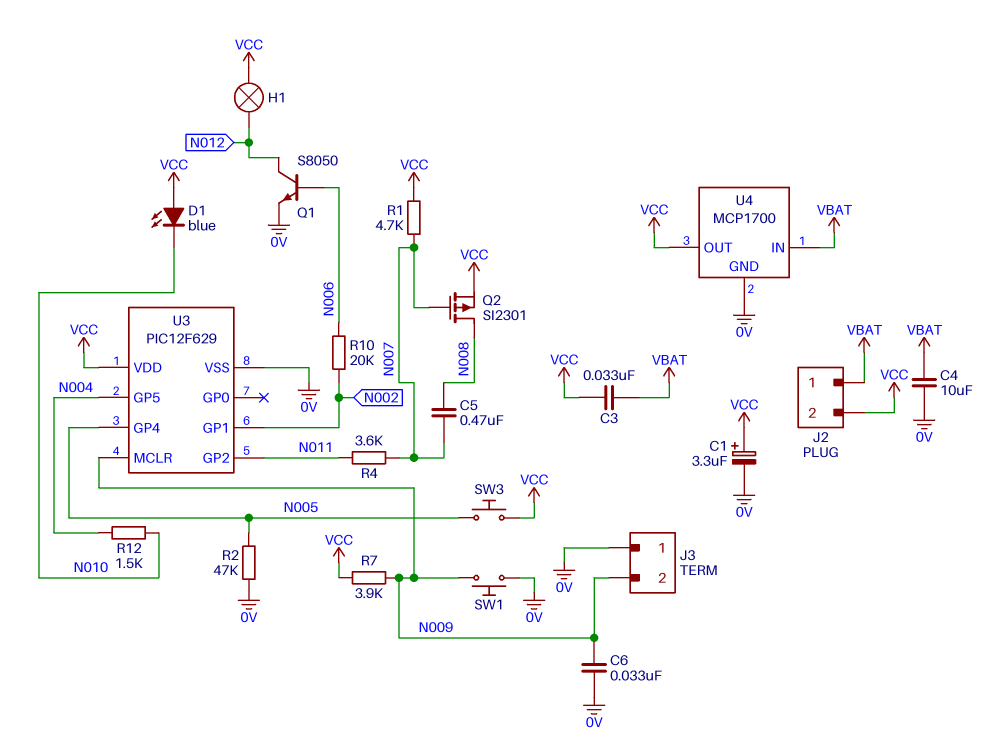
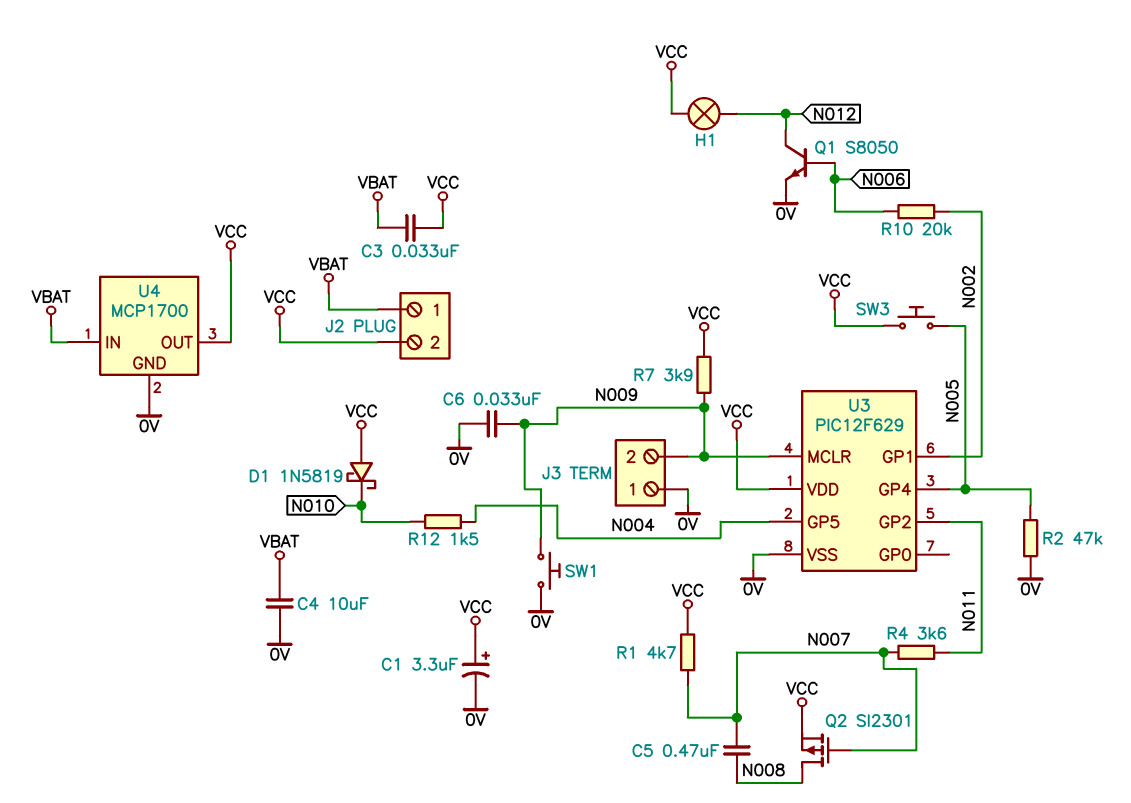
D1: LED blue (A VCC, K N010) -> schottky 1N5819 (A VCC, K N010)

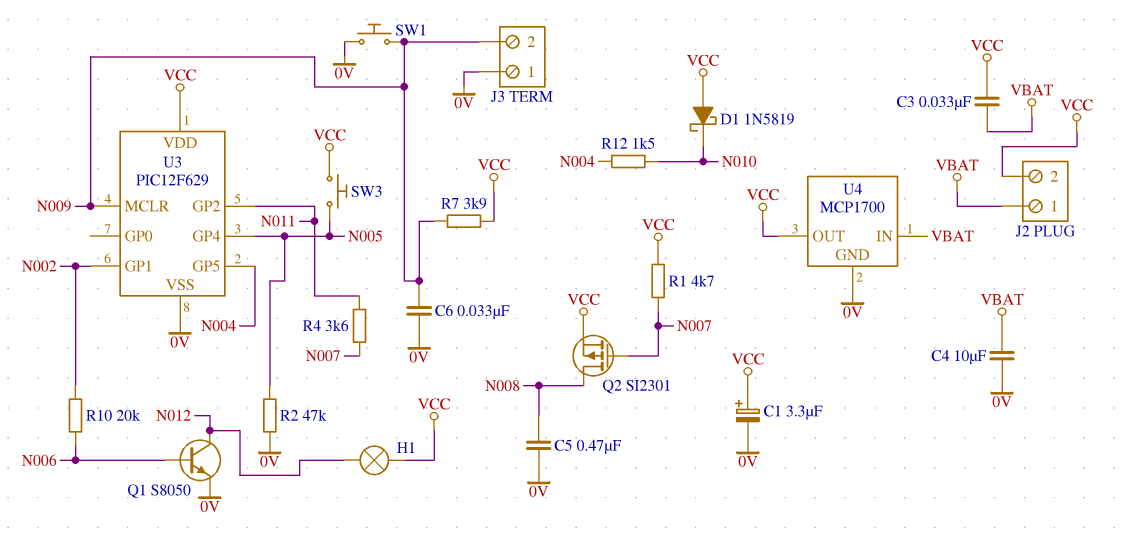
C5: 470nF (N007, N008) -> 470nF (0V, N008)

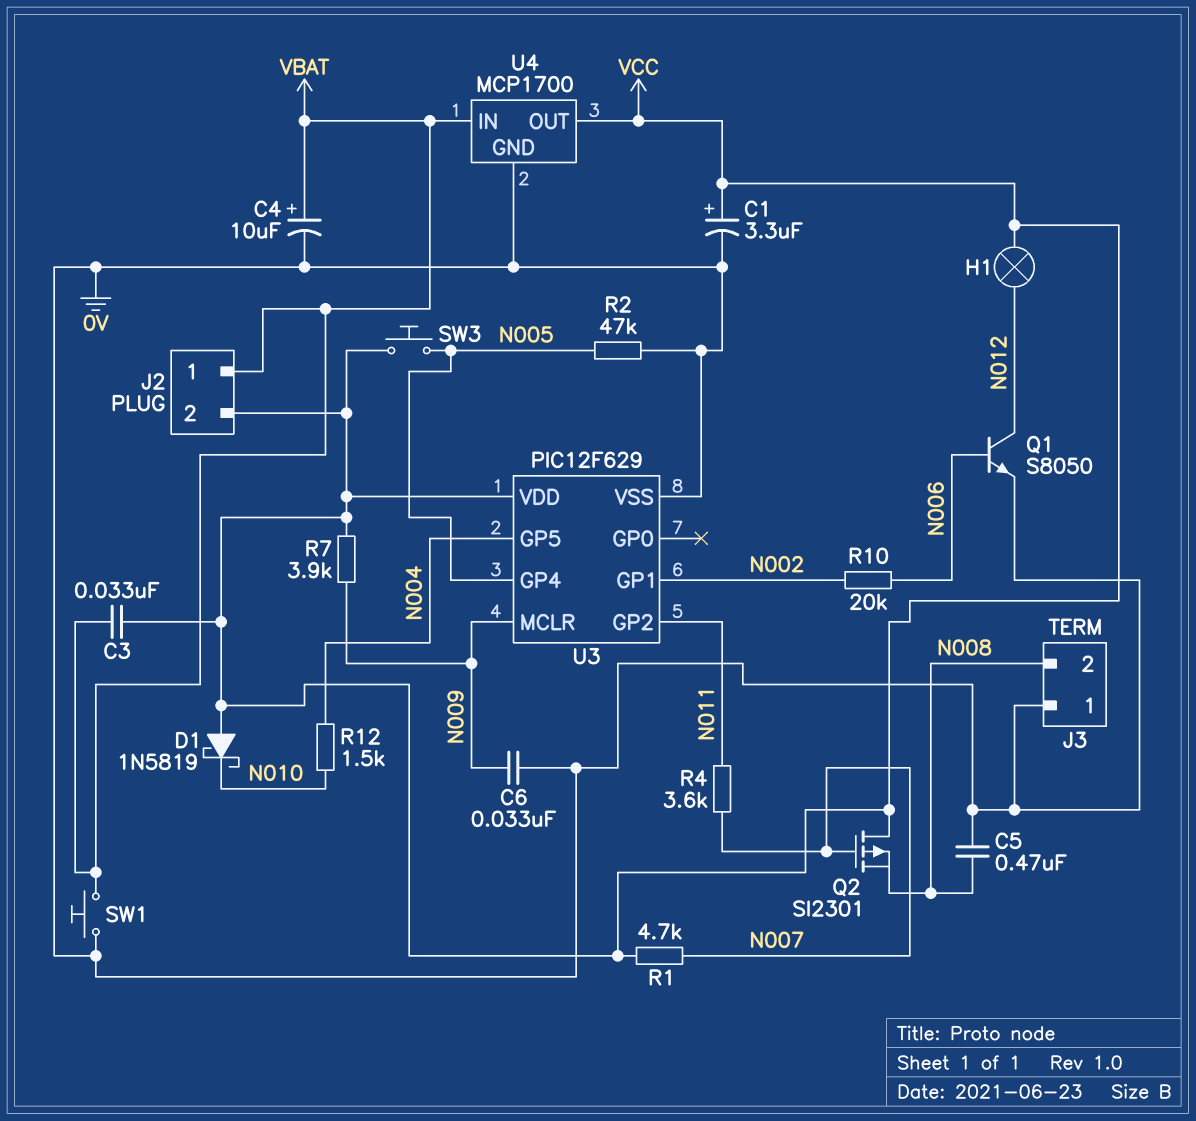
C4: 10uF (0V, VBAT) -> 10uF (plus VBAT, minus 0V)
J3 pin 2: N009 -> N008
Q2: PMOS SI2301 (G N007, D N008, S VCC) -> PMOS SI2301 (G N007, D VCC, S N008)
SW1: button (0V, N009) -> button (0V, VBAT)

